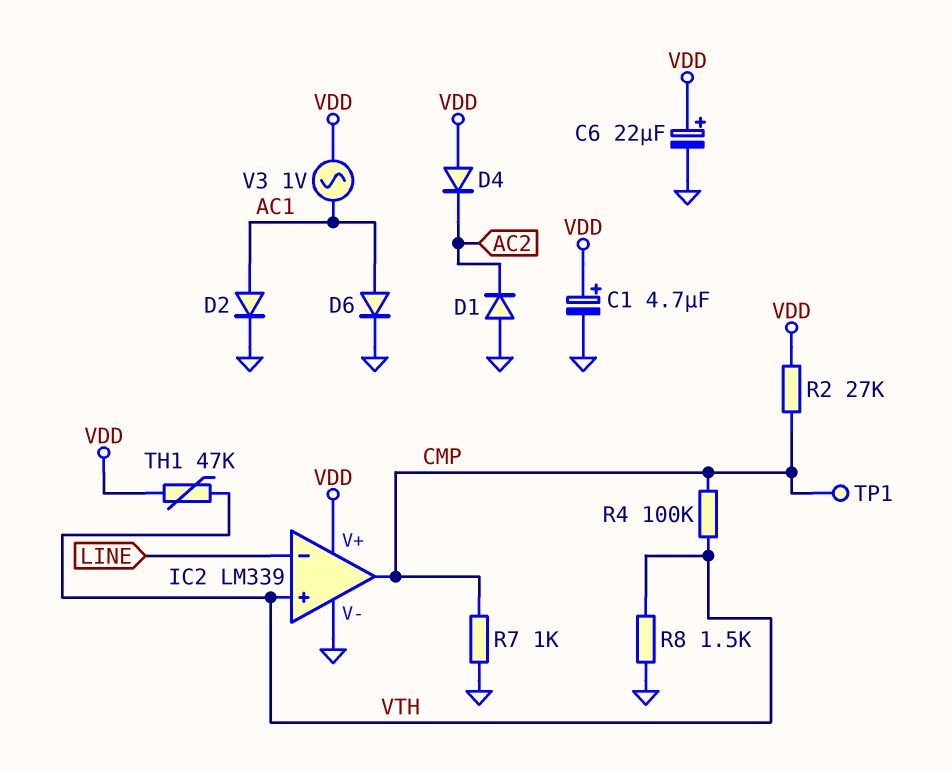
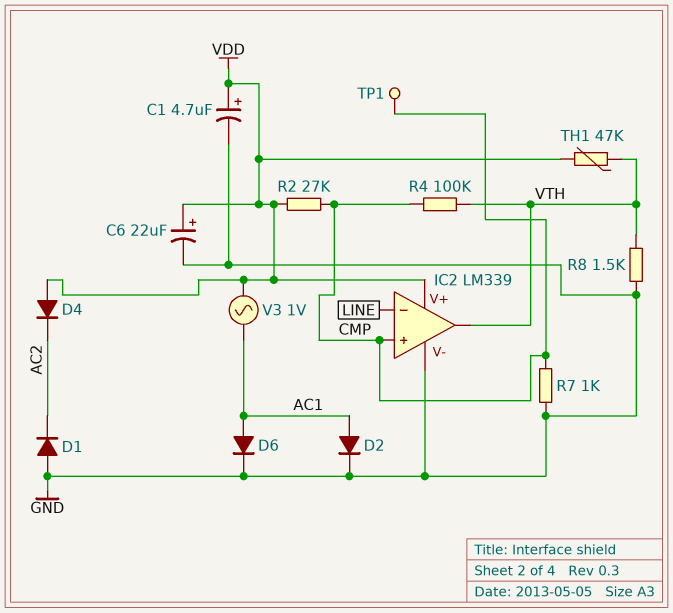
IC2 pin in+: VTH -> CMP
IC2 pin out: CMP -> VTH

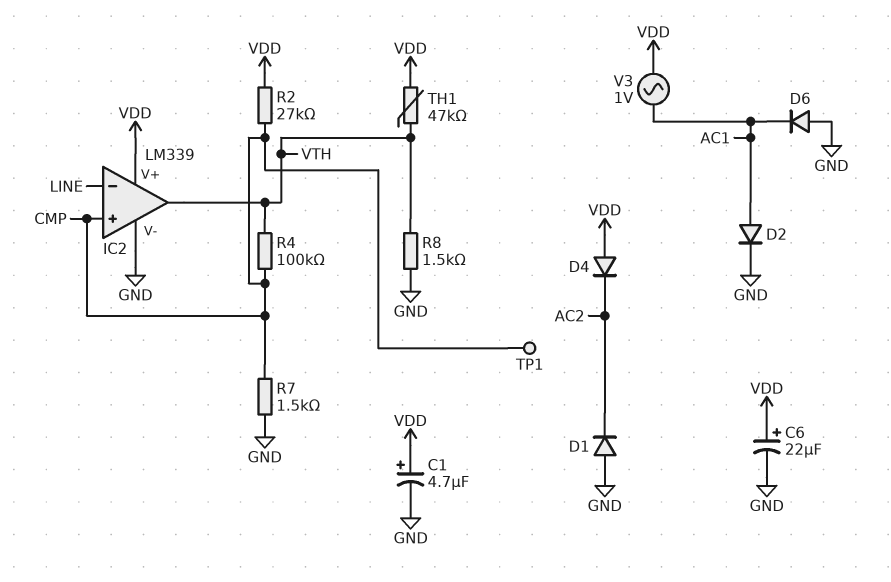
D6: diode (A AC1, K GND) -> diode (A GND, K AC1)
R7: 1k (CMP, GND) -> 1.5k (CMP, GND)

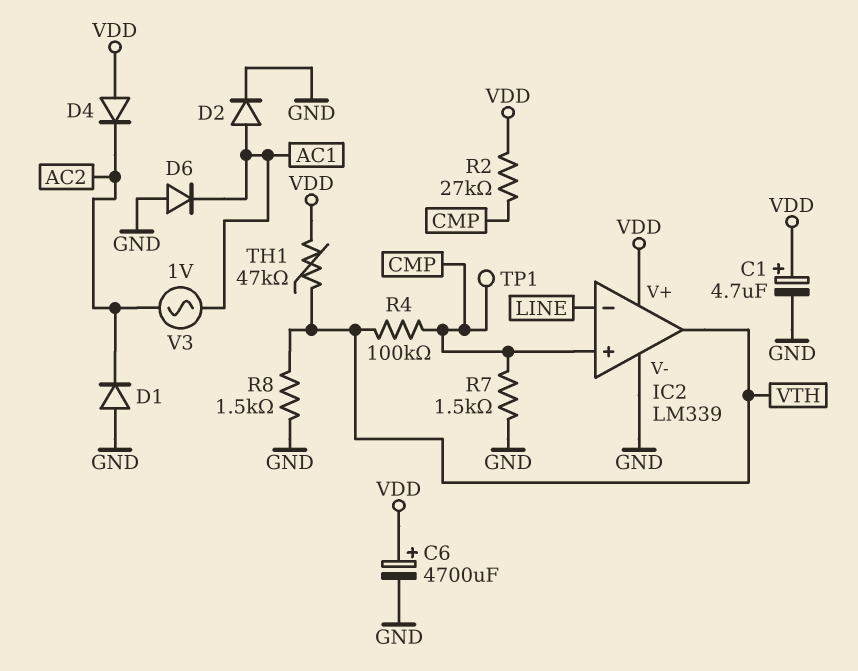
C6: 22uF (plus VDD, minus GND) -> 4700uF (plus VDD, minus GND)
V3: AC 1V (AC1, VDD) -> AC 1V (AC1, AC2)

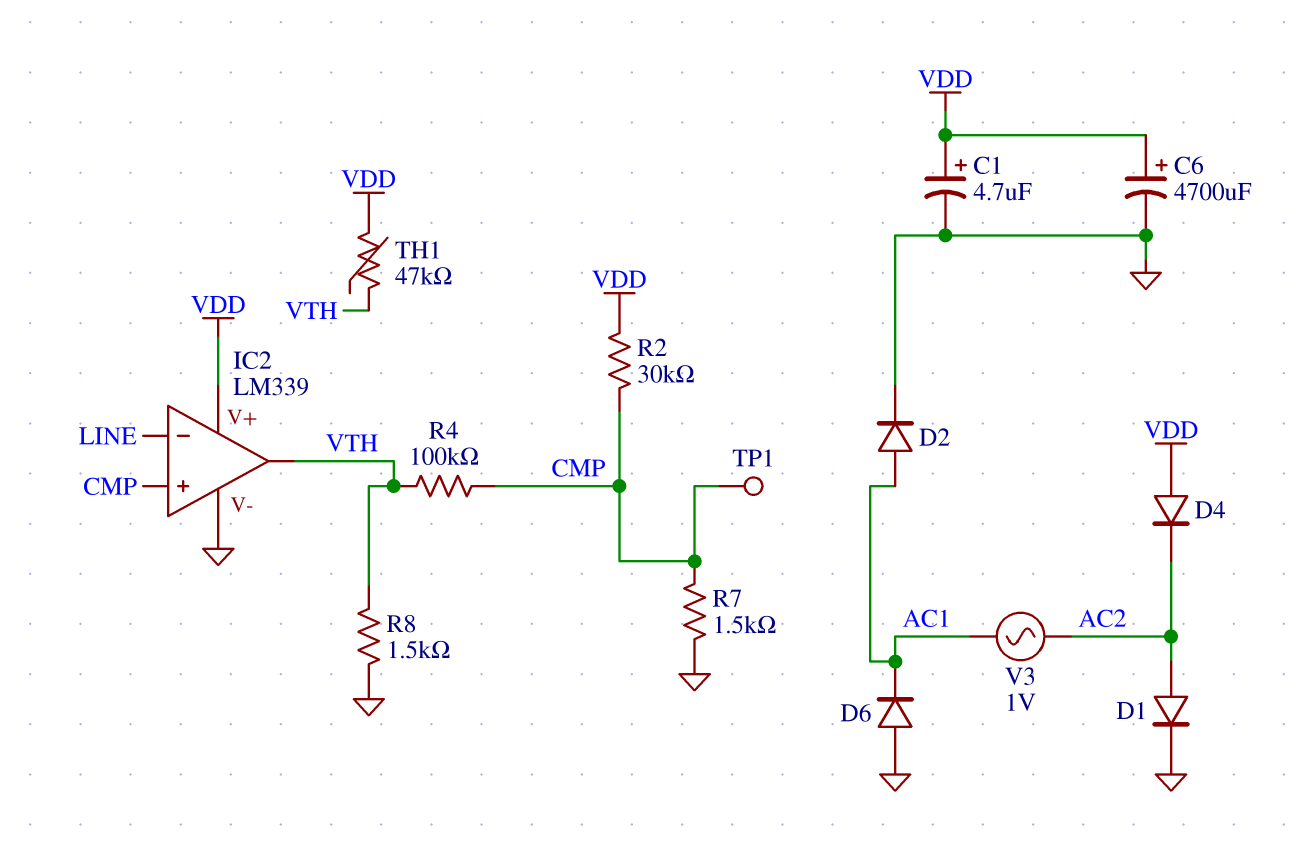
D1: diode (A GND, K AC2) -> diode (A AC2, K GND)
R2: 27k (CMP, VDD) -> 30k (CMP, VDD)

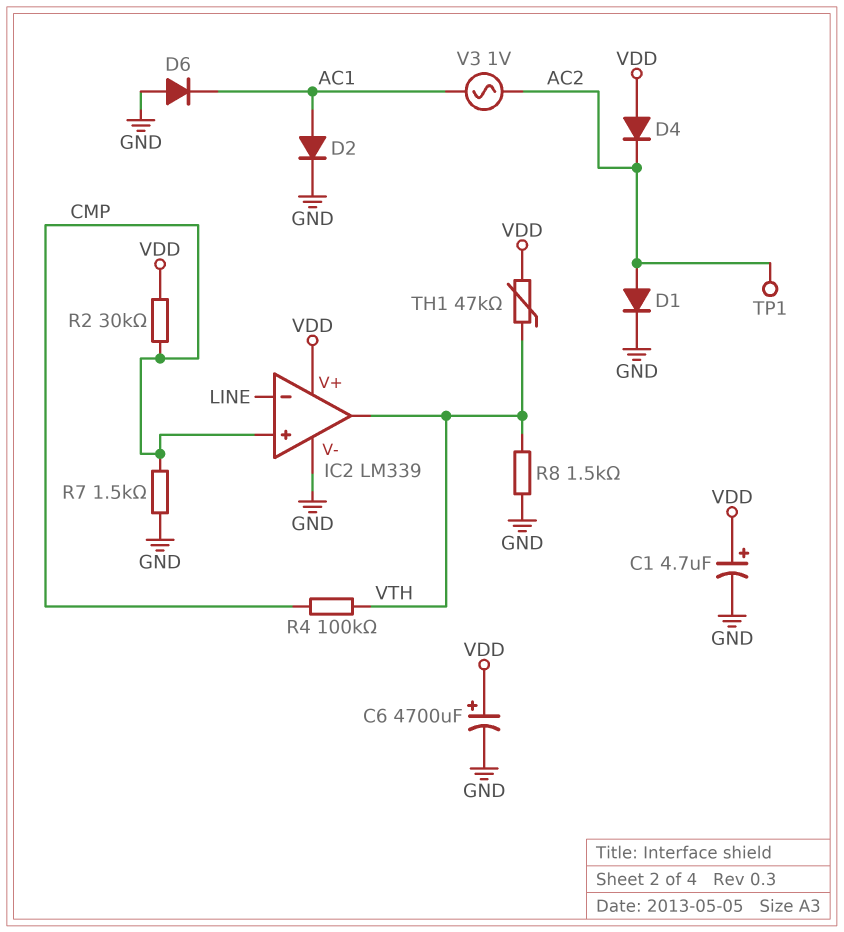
TP1: test point (CMP) -> test point (AC2)

